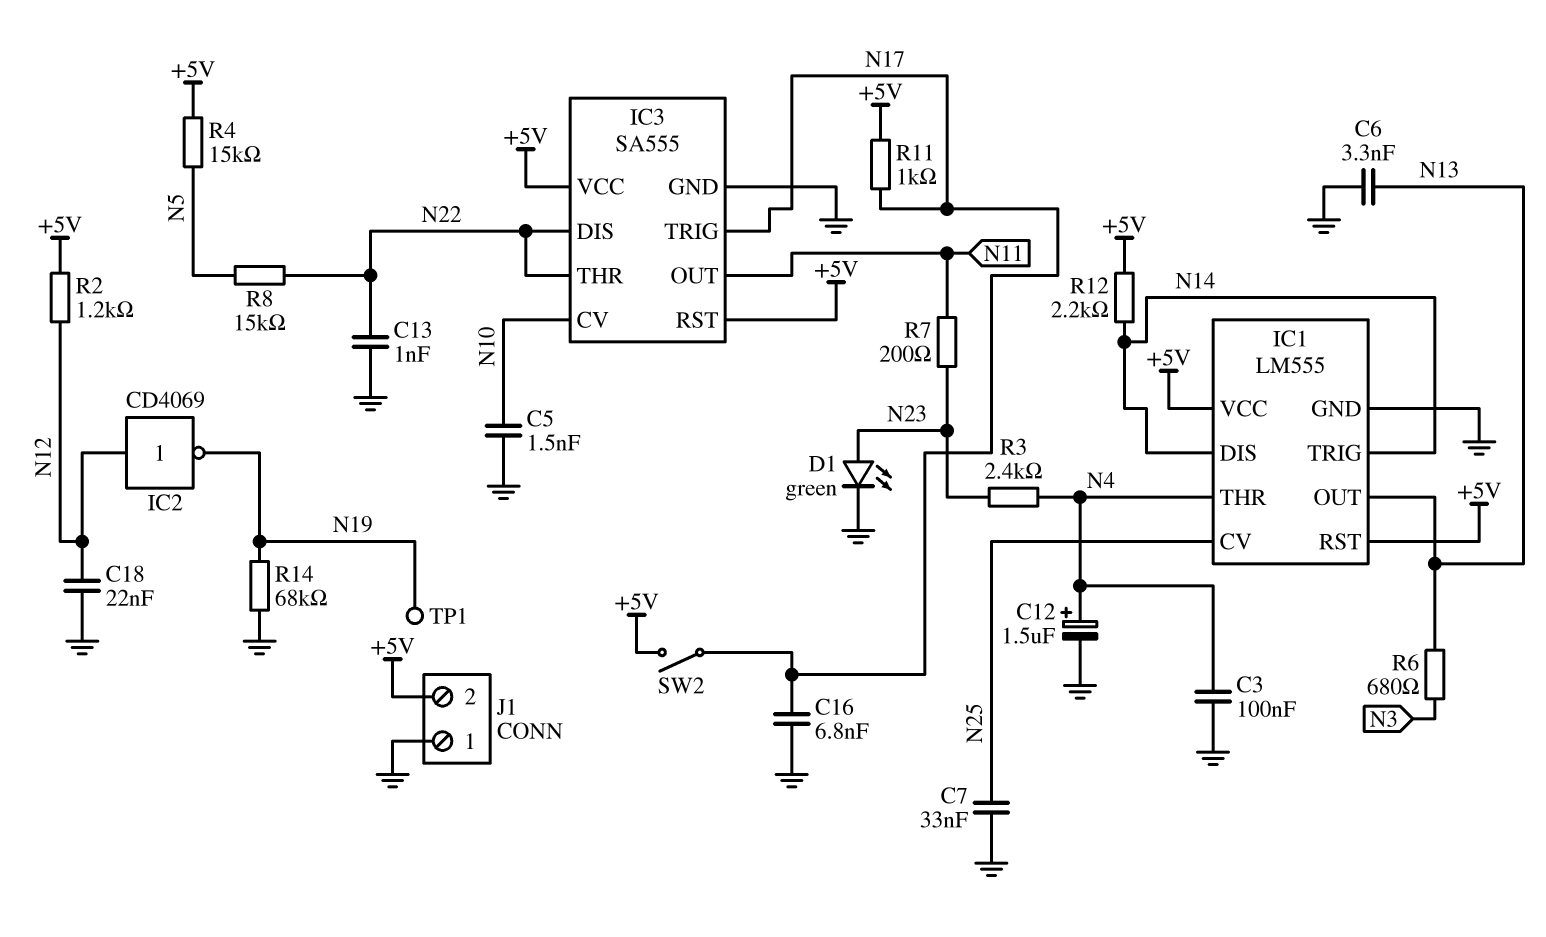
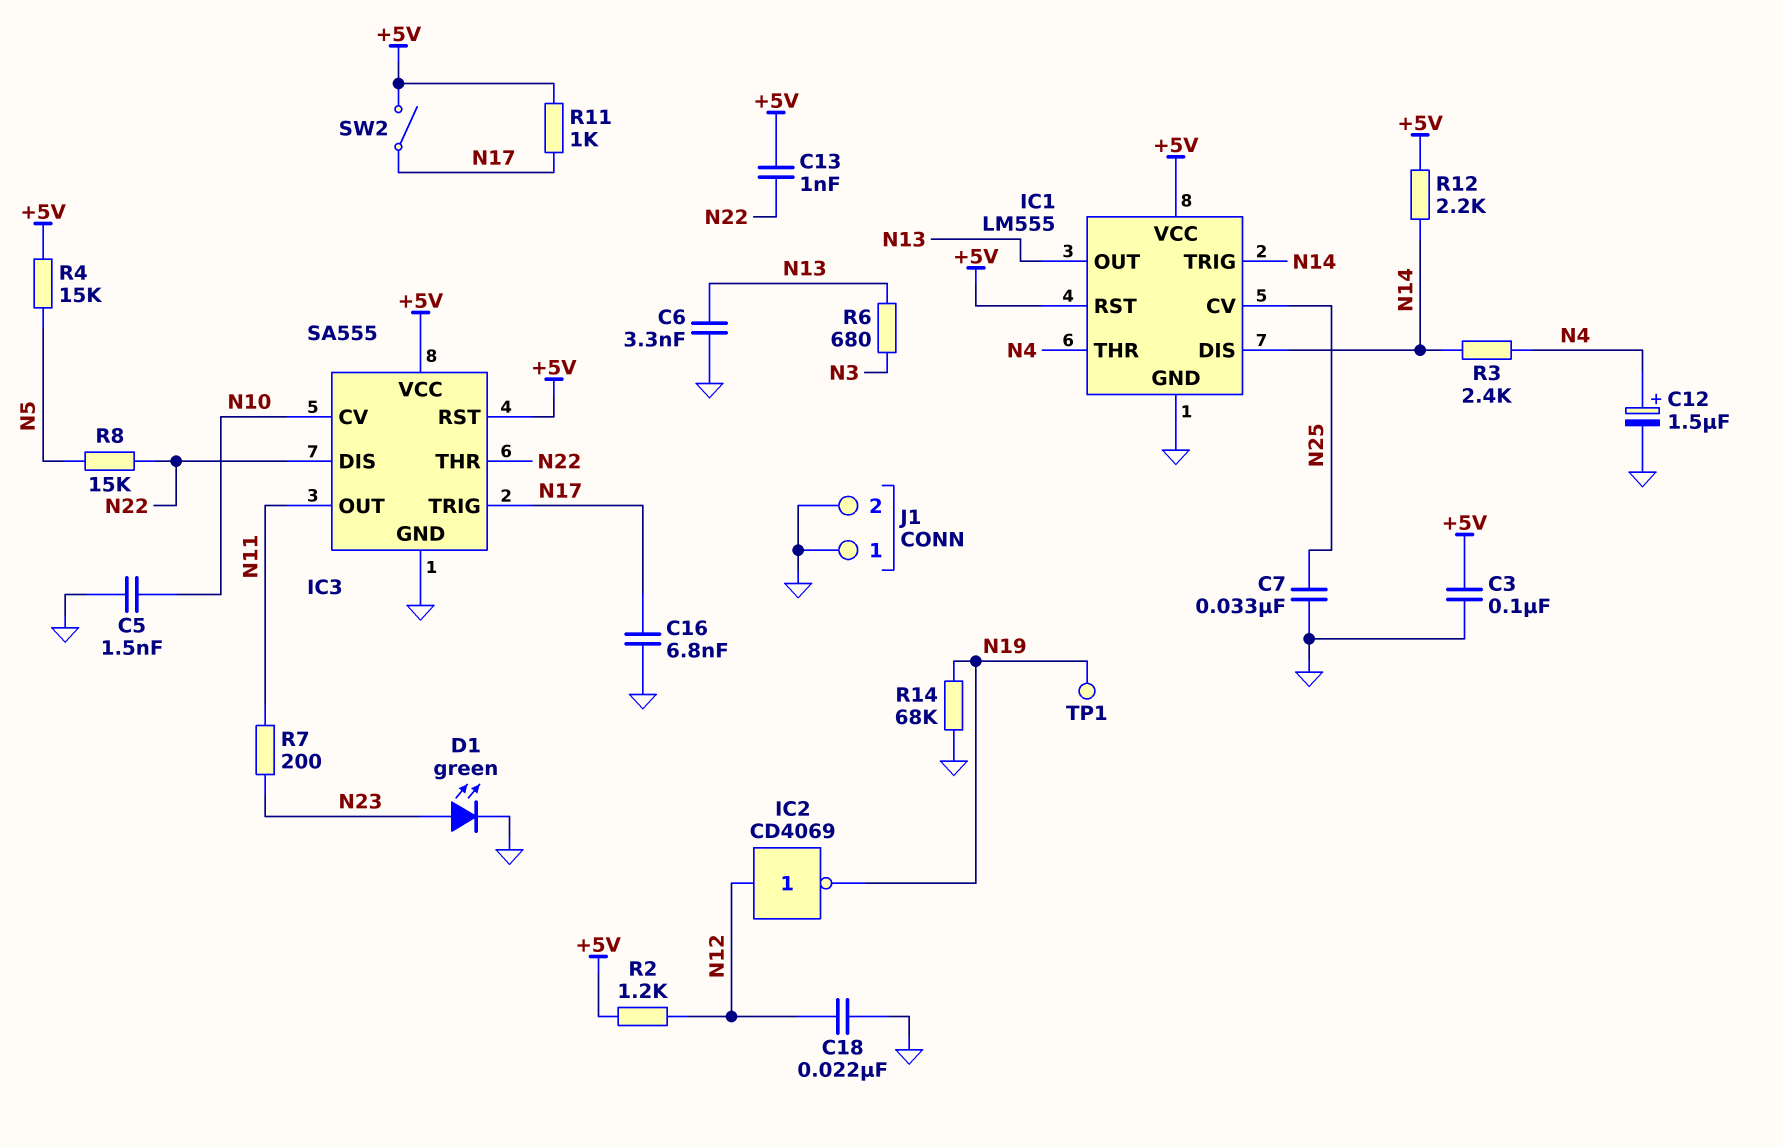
C3: 100nF (GND, N4) -> 100nF (+5V, GND)
C13: 1nF (GND, N22) -> 1nF (+5V, N22)
J1 pin 2: +5V -> GND
R3: 2.4k (N4, N23) -> 2.4k (N4, N14)

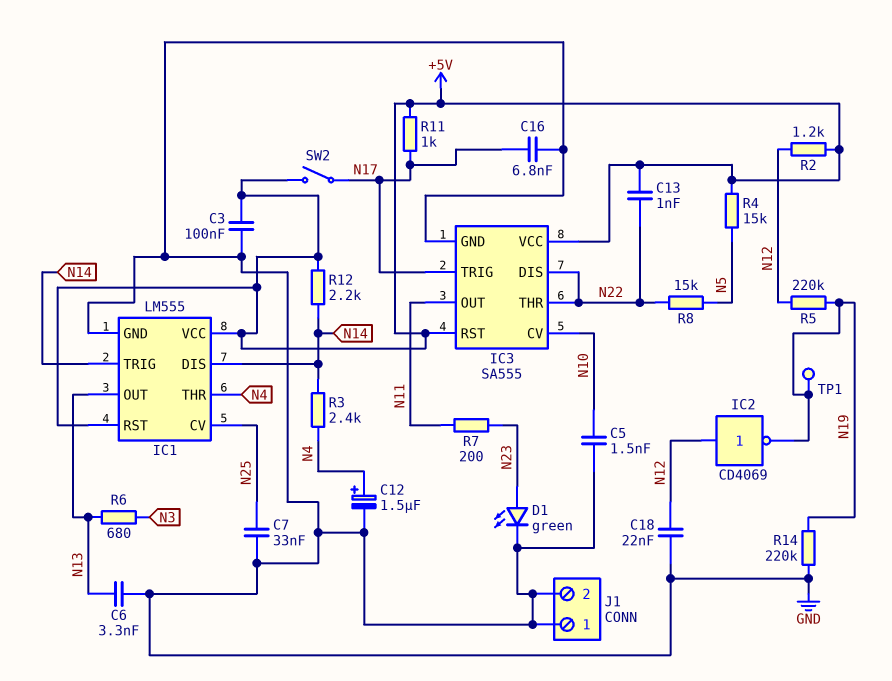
R5: none -> 220k (N12, N19)
R14: 68k (GND, N19) -> 220k (GND, N19)

